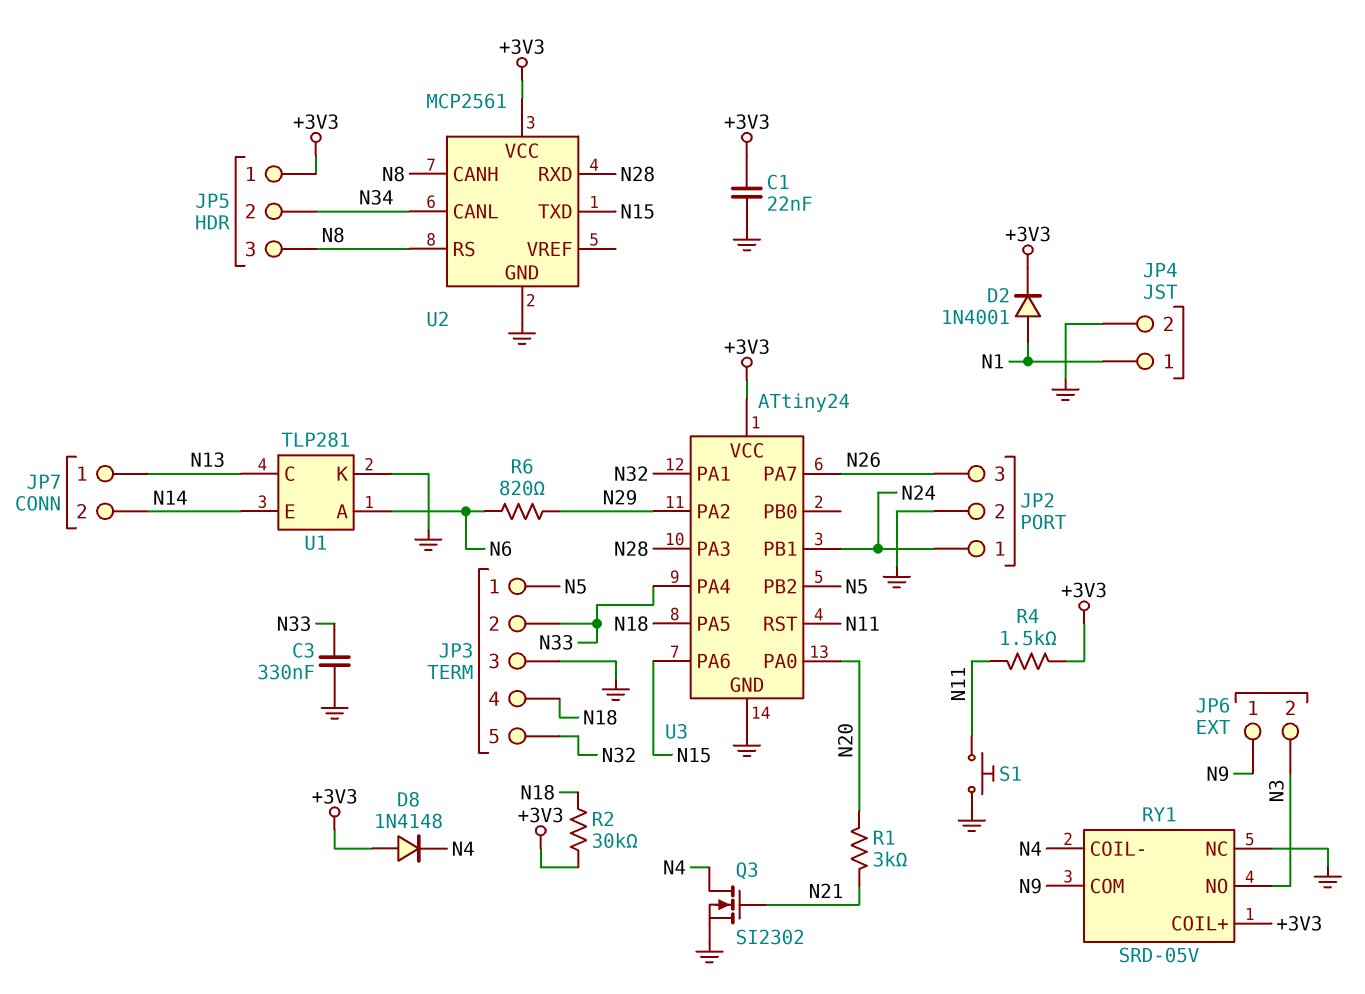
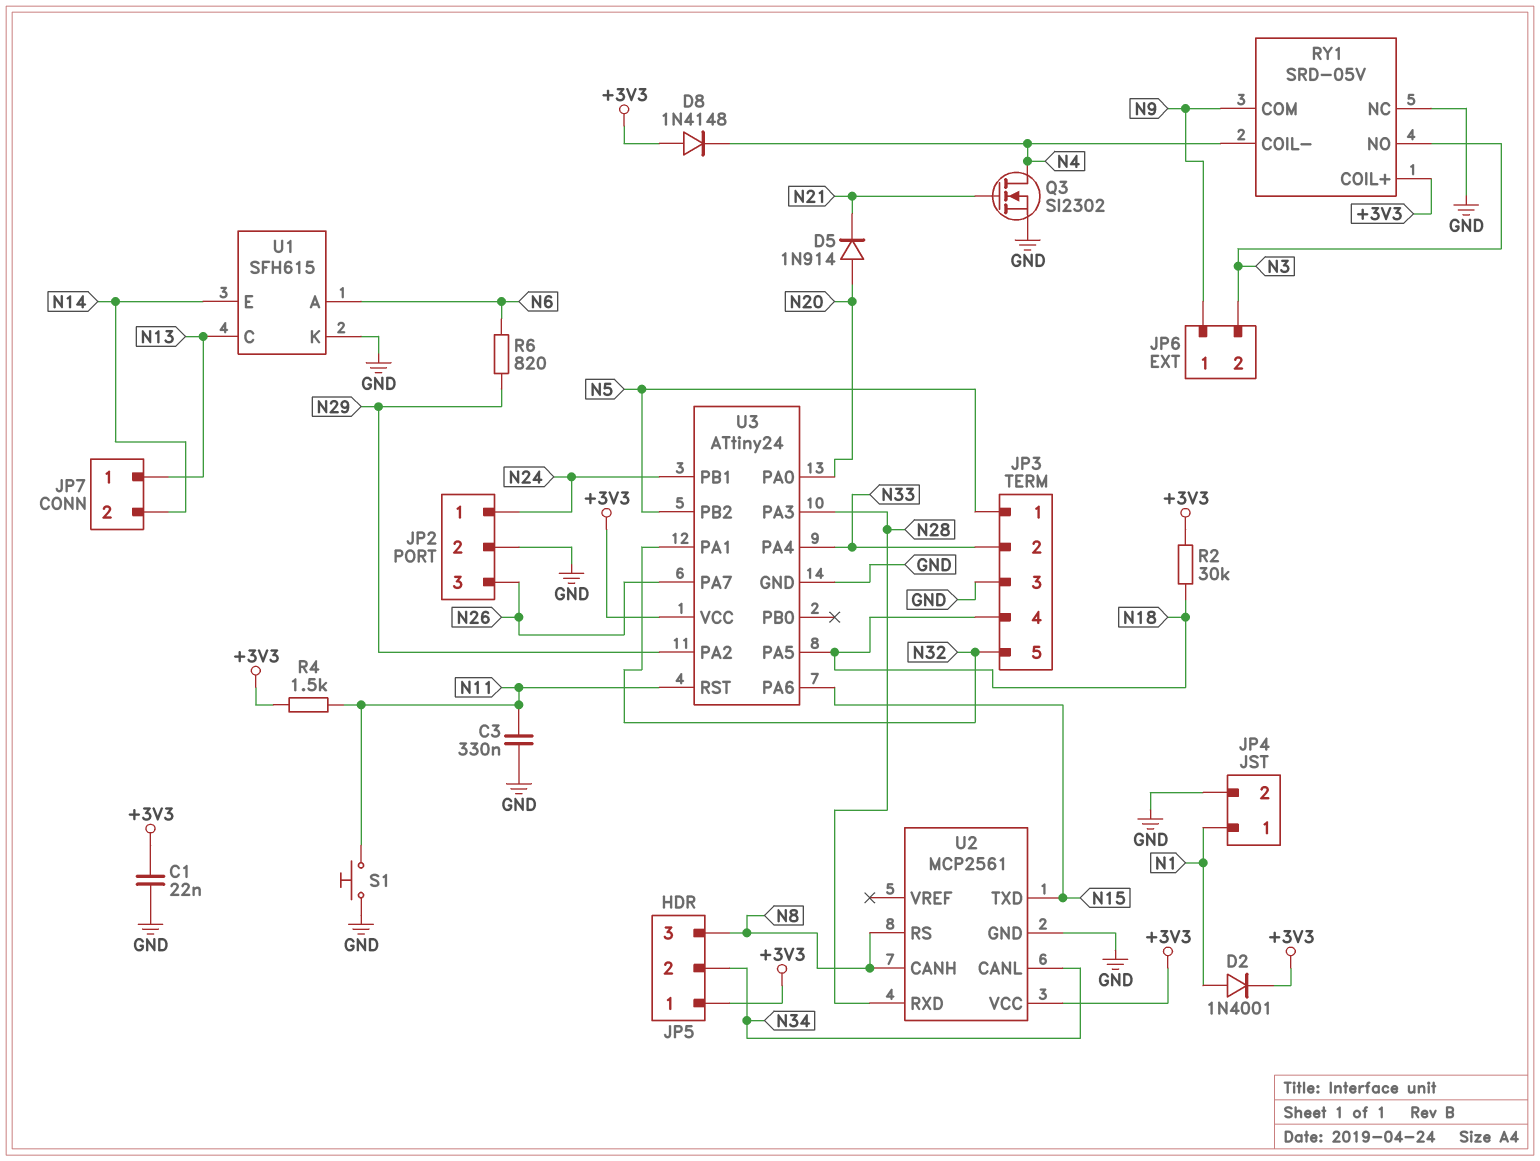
C3: 330nF (GND, N33) -> 330nF (GND, N11)
D5: none -> diode 1N914 (A N20, K N21)
R1: 3k (N20, N21) -> none
U1: TLP281 -> SFH615

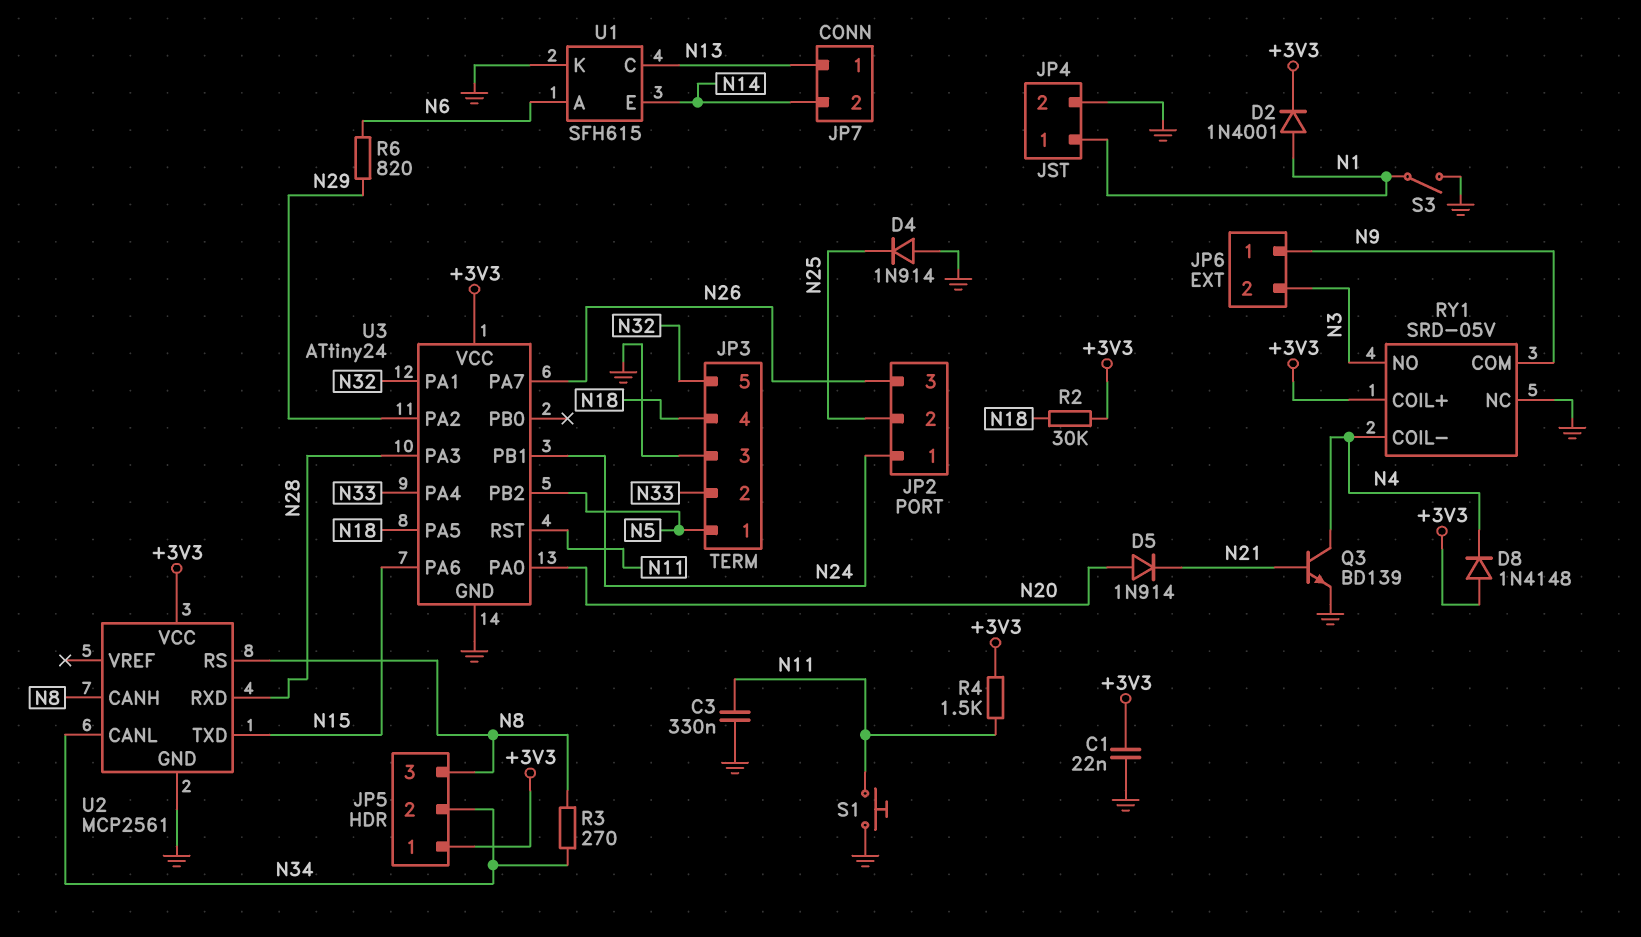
D4: none -> diode 1N914 (A GND, K N25)
JP2 pin 2: GND -> N25
Q3: NMOS SI2302 (G N21, D N4, S GND) -> NPN BD139 (B N21, C N4, E GND)
R3: none -> 270 (N8, N34)
S3: none -> switch (GND, N1)

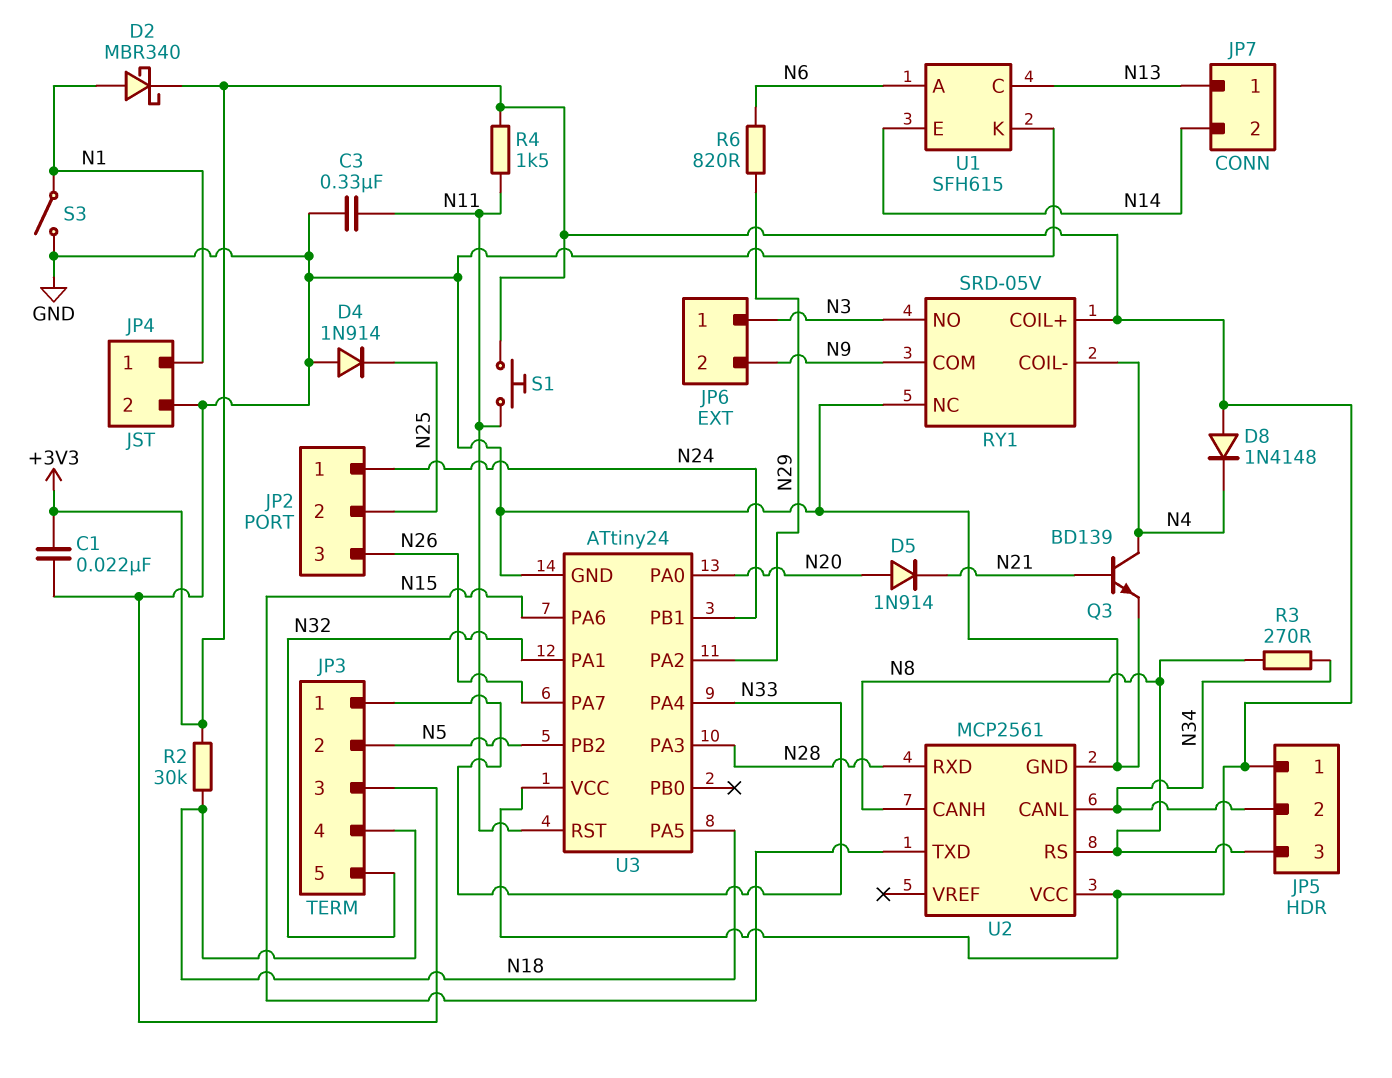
D2: diode 1N4001 (A N1, K +3V3) -> schottky MBR340 (A N1, K +3V3)
JP3 pin 1: N5 -> N33
JP3 pin 2: N33 -> N5
JP6 pin 1: N9 -> N3
JP6 pin 2: N3 -> N9
S1: button (GND, N11) -> button (+3V3, N11)

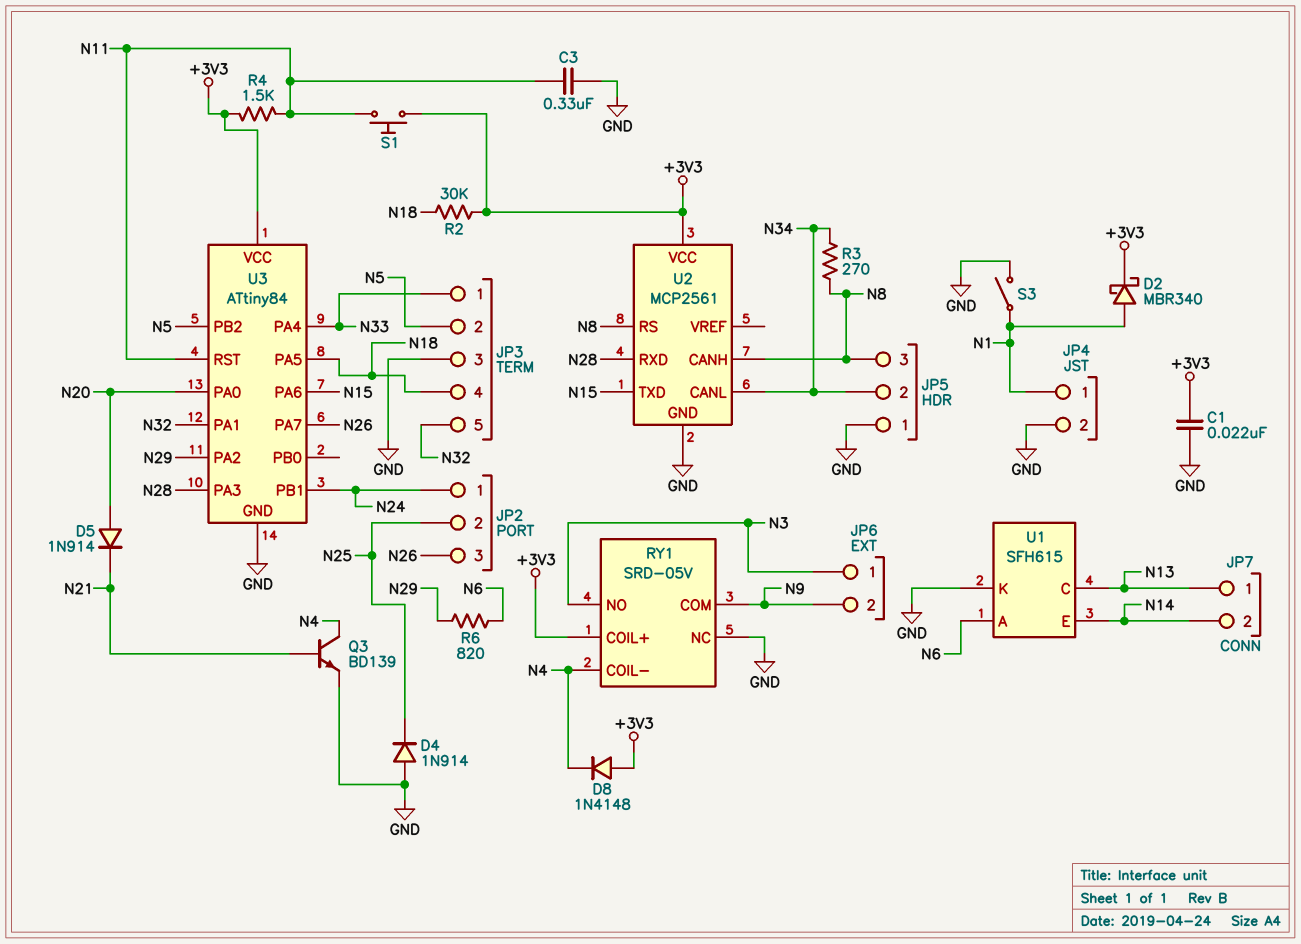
JP5 pin 1: +3V3 -> GND
U3: ATtiny24 -> ATtiny84

